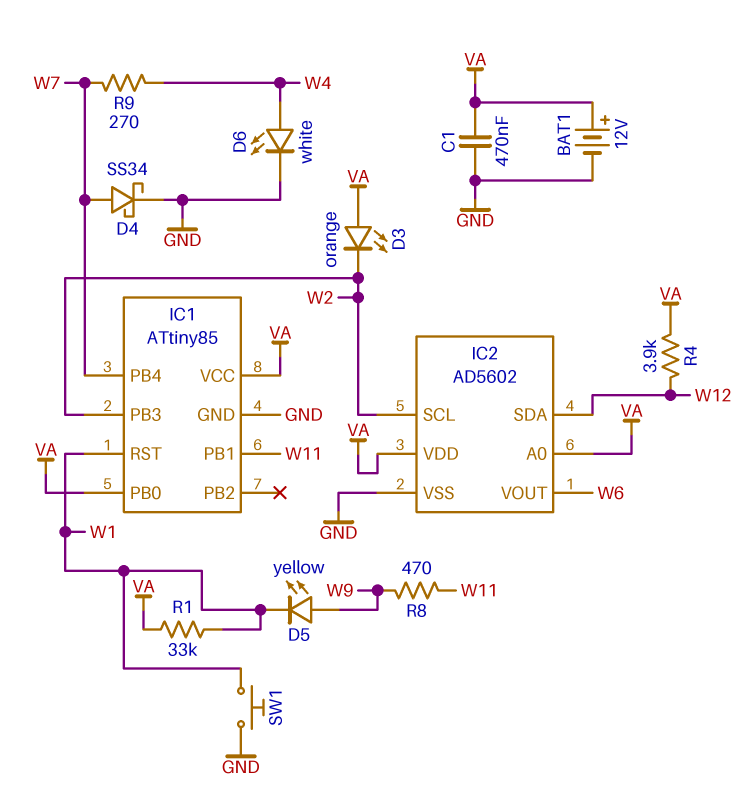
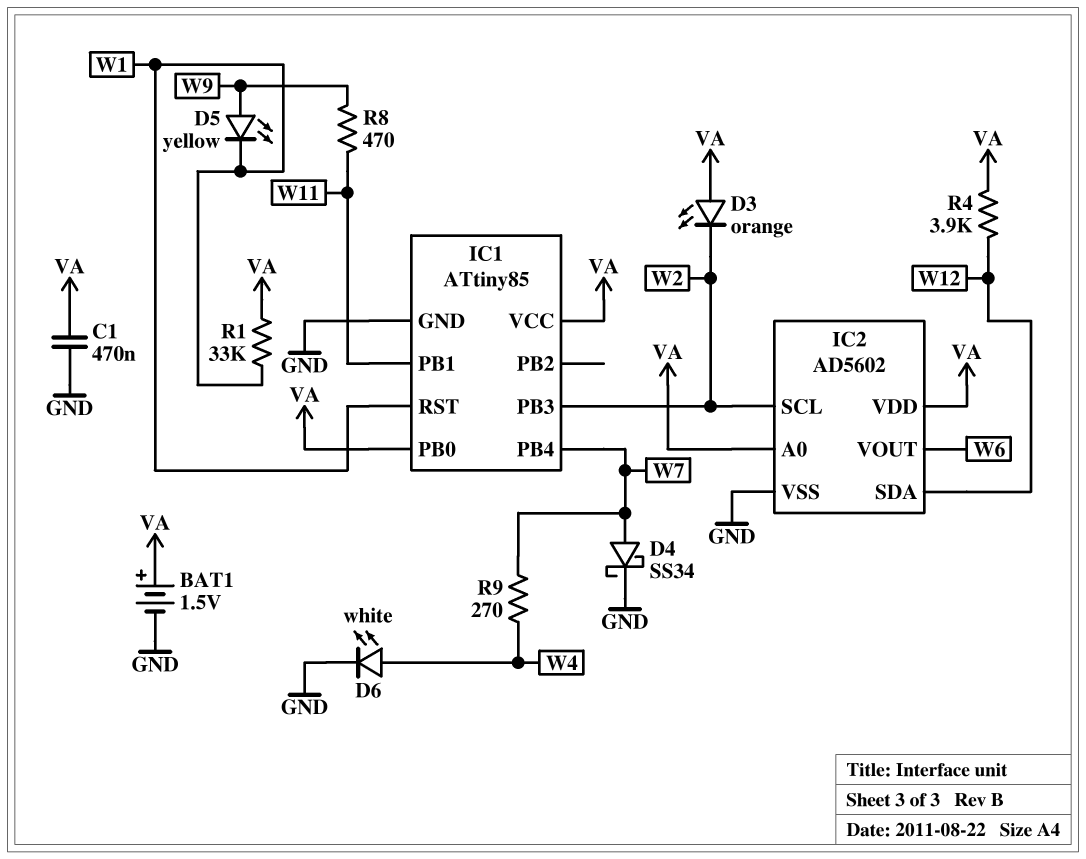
BAT1: 12V (plus VA, minus GND) -> 1.5V (plus VA, minus GND)
SW1: button (GND, W1) -> none

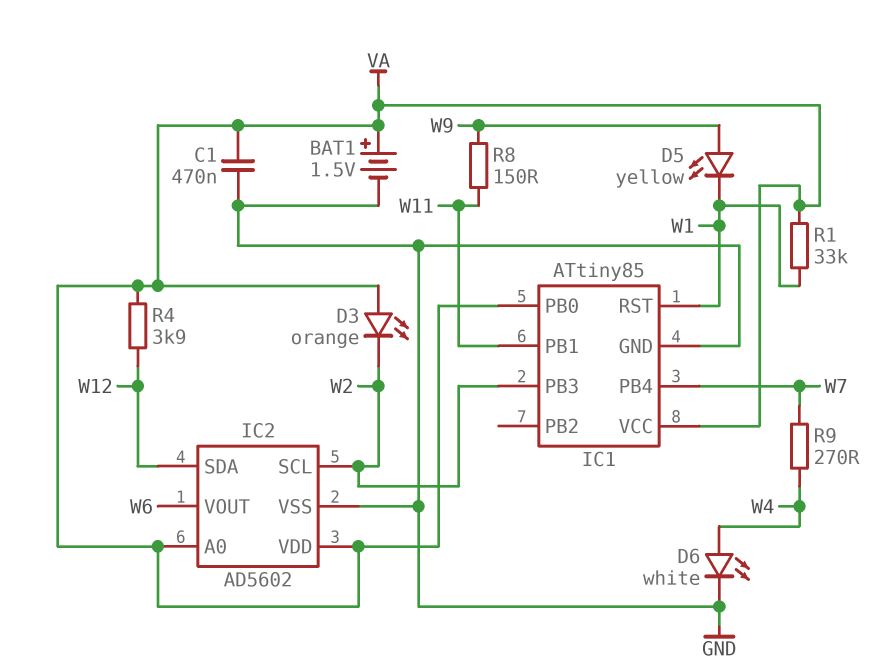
D4: schottky SS34 (A W7, K GND) -> none
R8: 470 (W9, W11) -> 150 (W9, W11)

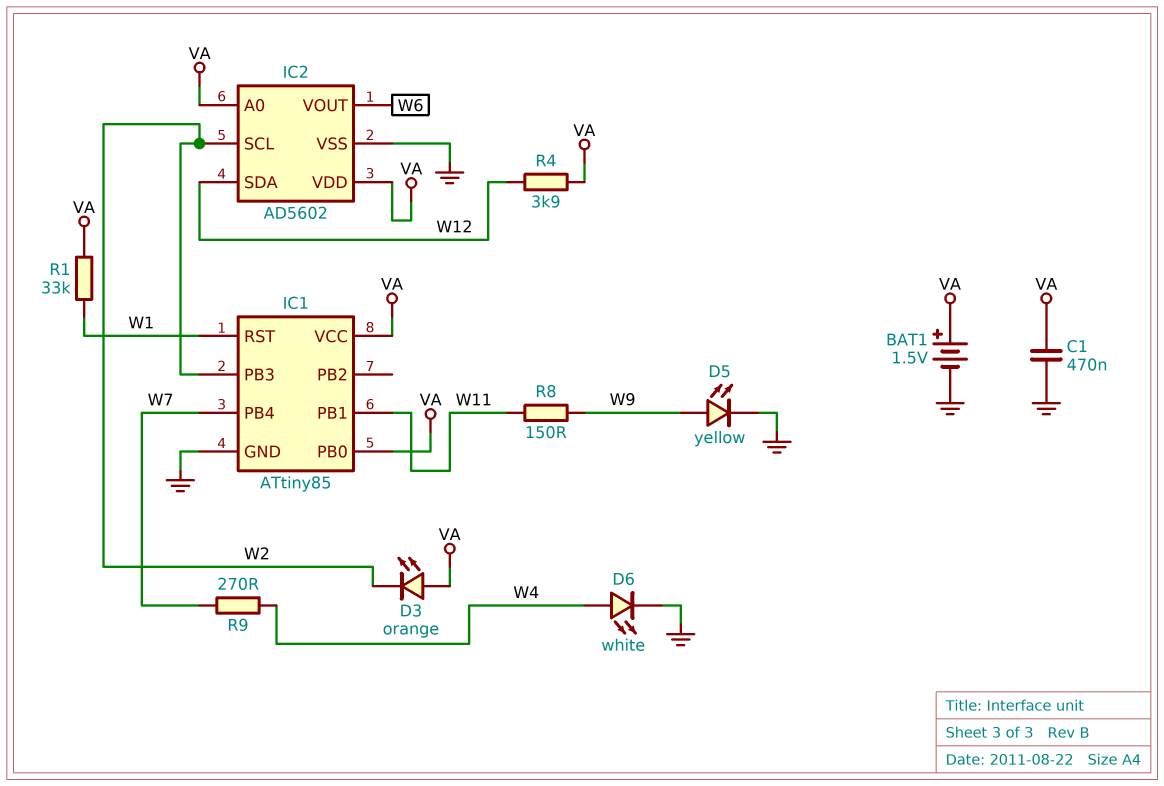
D5: LED yellow (A W9, K W1) -> LED yellow (A W9, K GND)

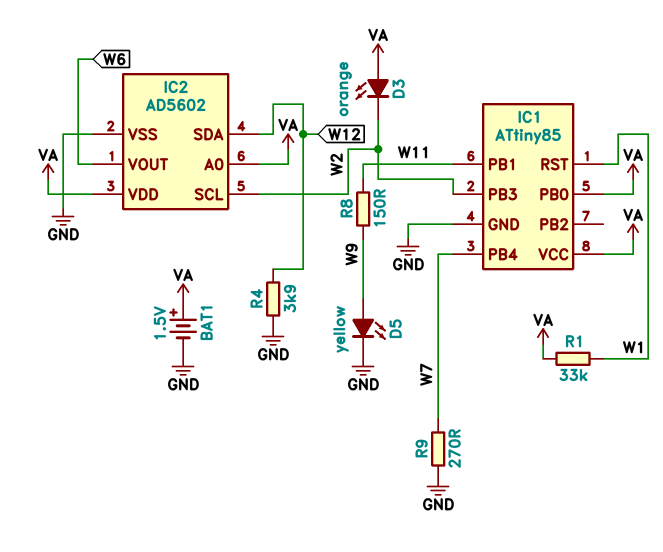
C1: 470nF (GND, VA) -> none
D6: LED white (A W4, K GND) -> none
R4: 3.9k (VA, W12) -> 3.9k (GND, W12)
R9: 270 (W4, W7) -> 270 (GND, W7)

